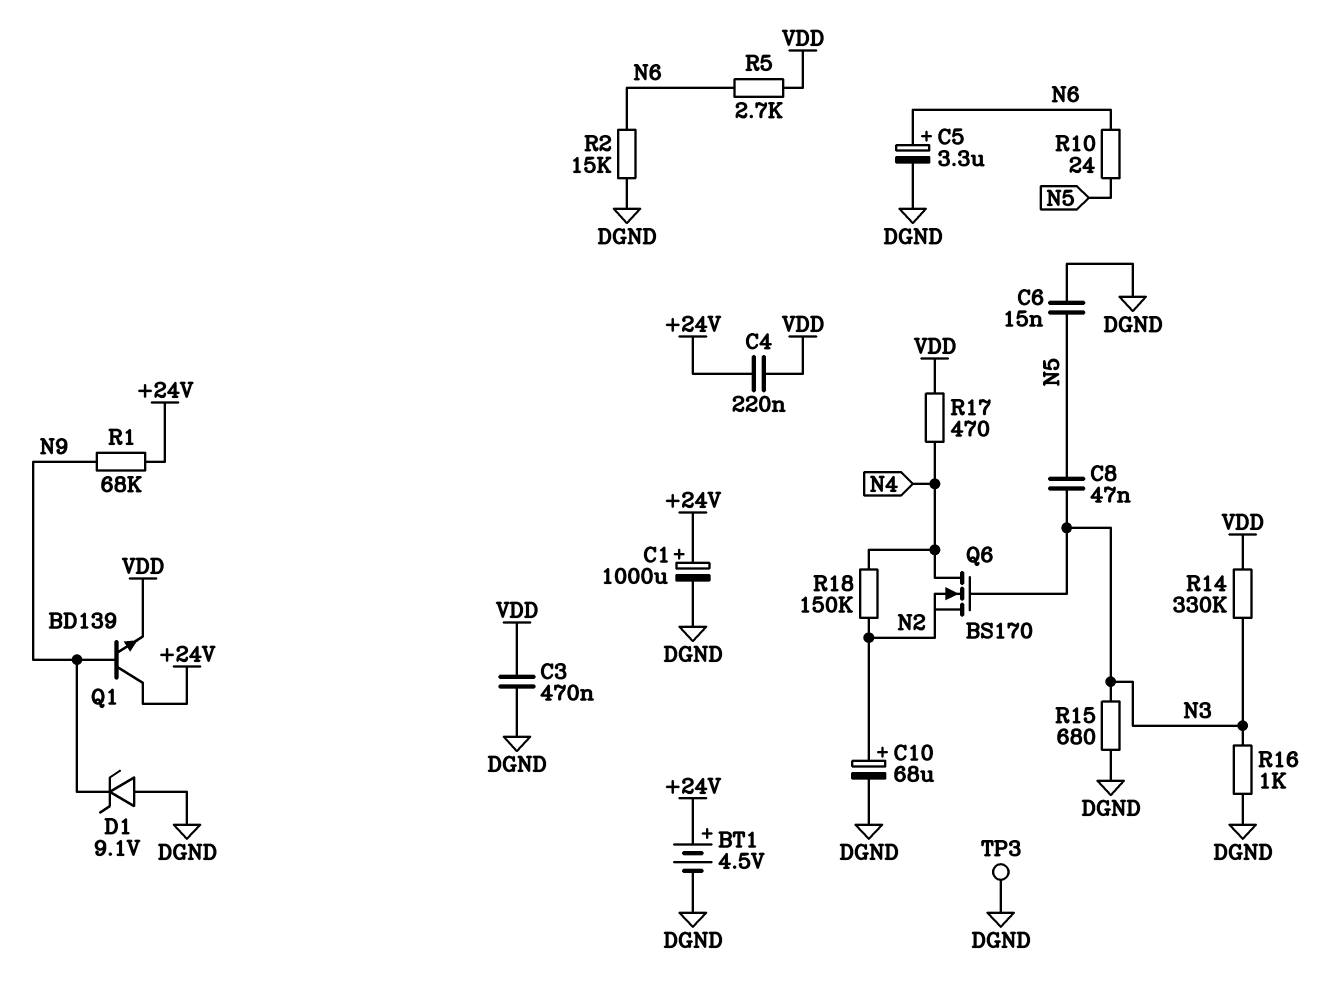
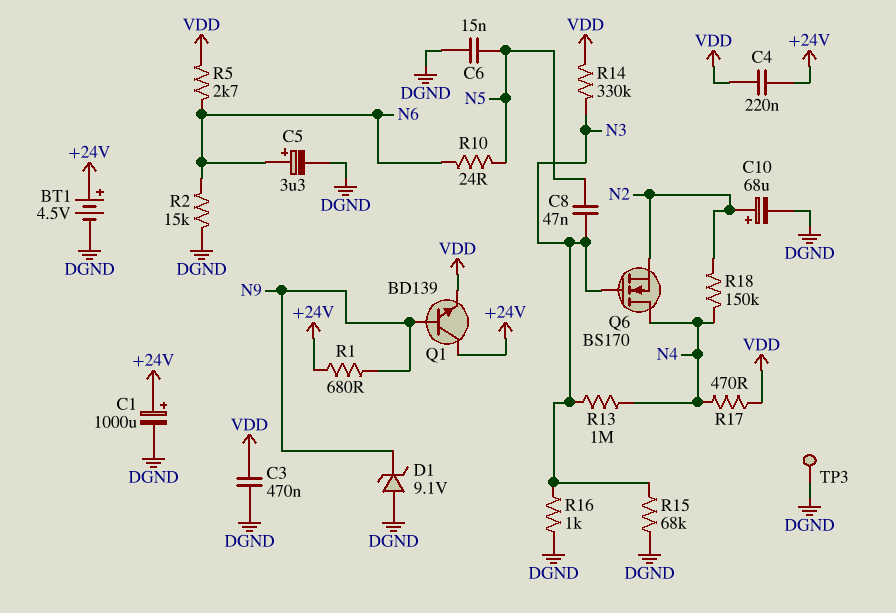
R1: 68k (+24V, N9) -> 680 (+24V, N9)
R13: none -> 1M (N3, N4)
R15: 680 (DGND, N3) -> 68k (DGND, N3)

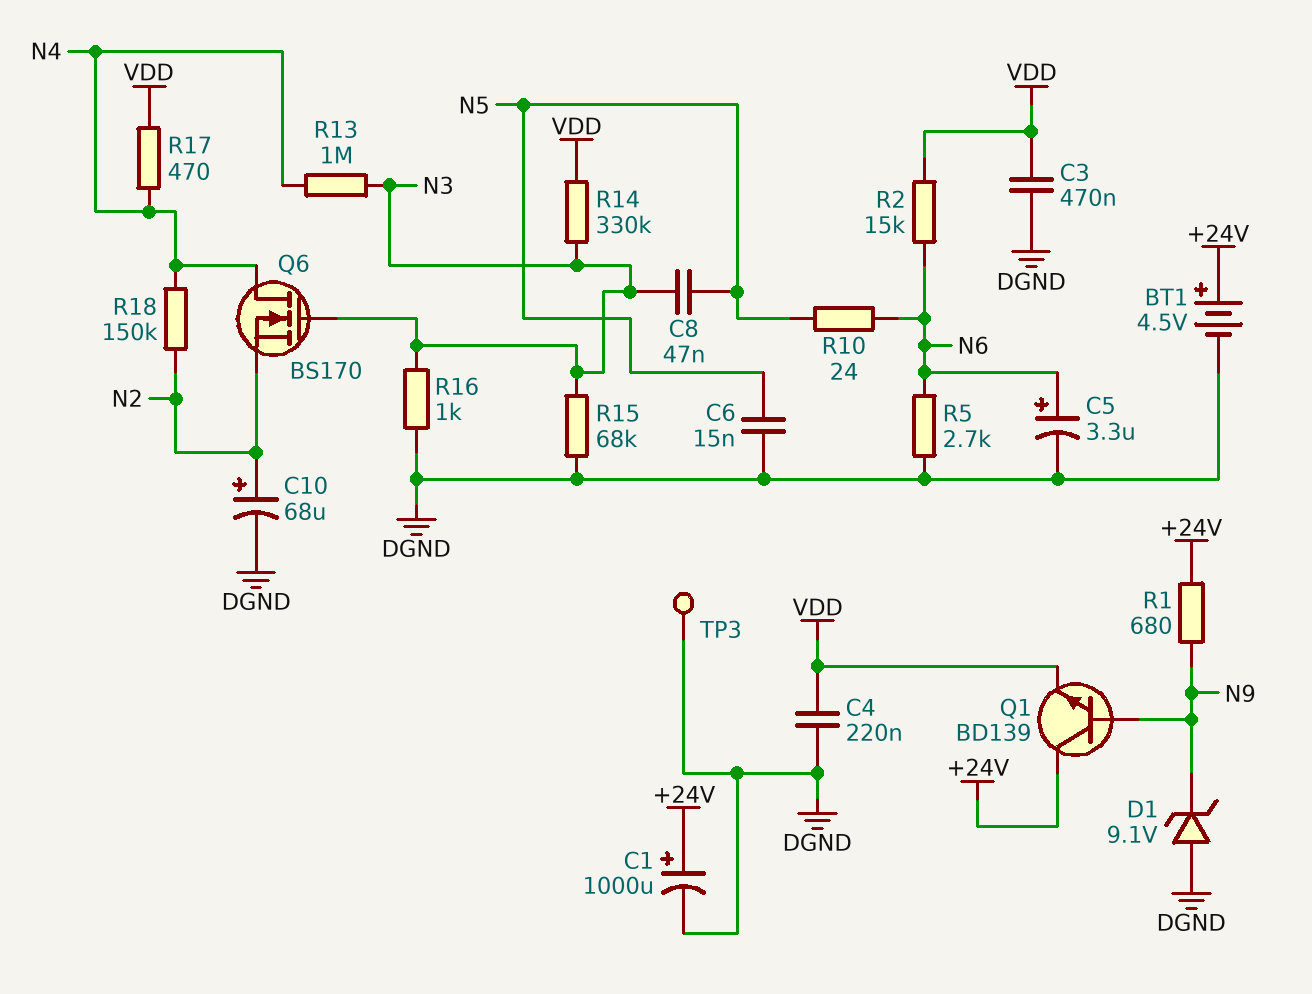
C4: 220nF (+24V, VDD) -> 220nF (DGND, VDD)
R2: 15k (DGND, N6) -> 15k (N6, VDD)
R5: 2.7k (N6, VDD) -> 2.7k (DGND, N6)

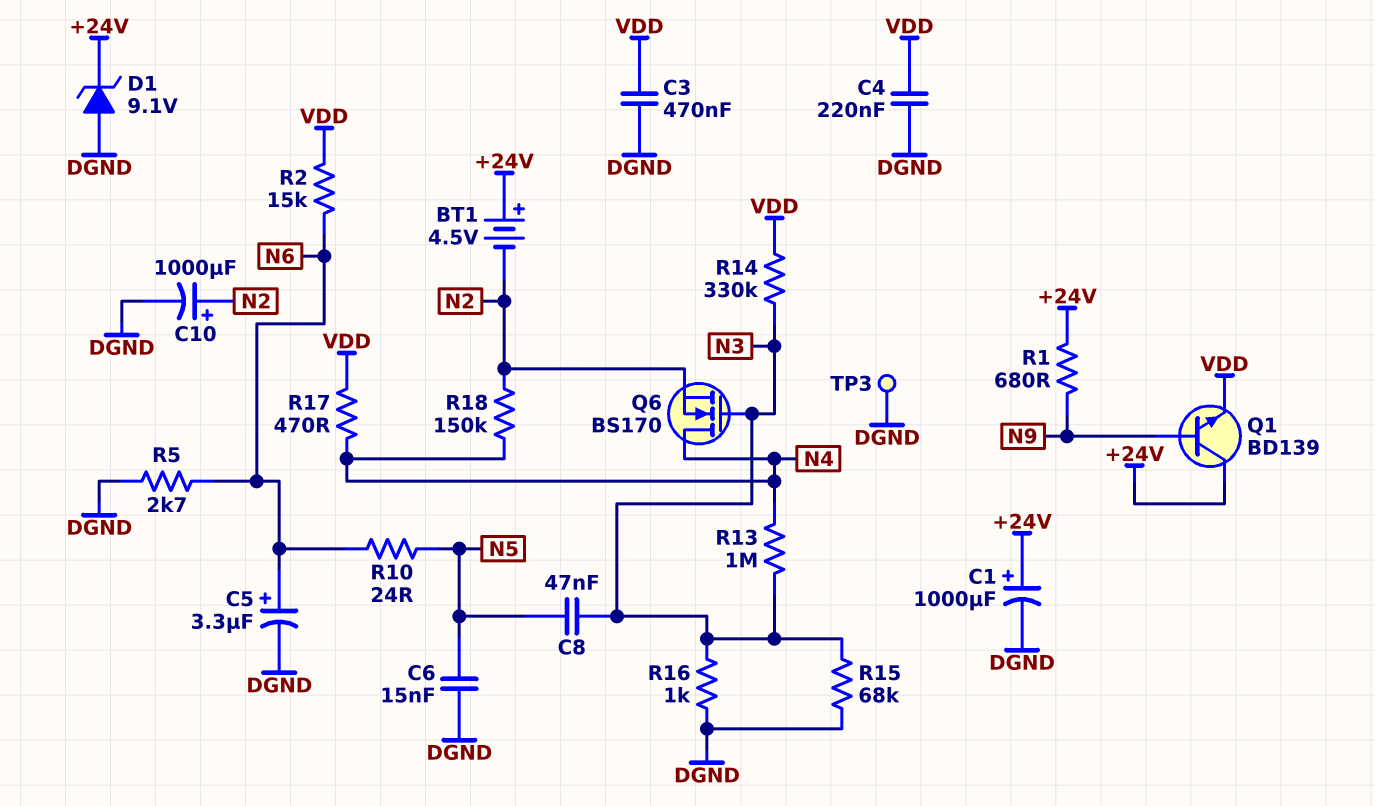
BT1: 4.5V (plus +24V, minus DGND) -> 4.5V (plus +24V, minus N2)
C10: 68uF (plus N2, minus DGND) -> 1000uF (plus N2, minus DGND)
D1: zener 9.1V (A DGND, K N9) -> zener 9.1V (A DGND, K +24V)

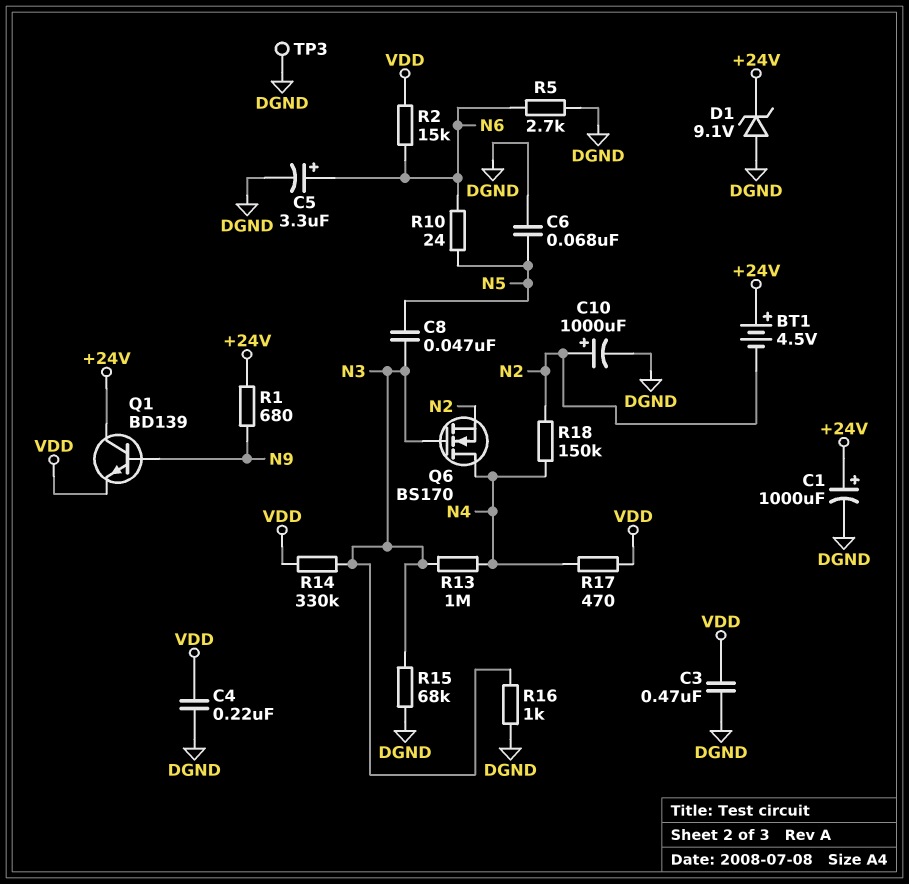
C6: 15nF (DGND, N5) -> 68nF (DGND, N5)

